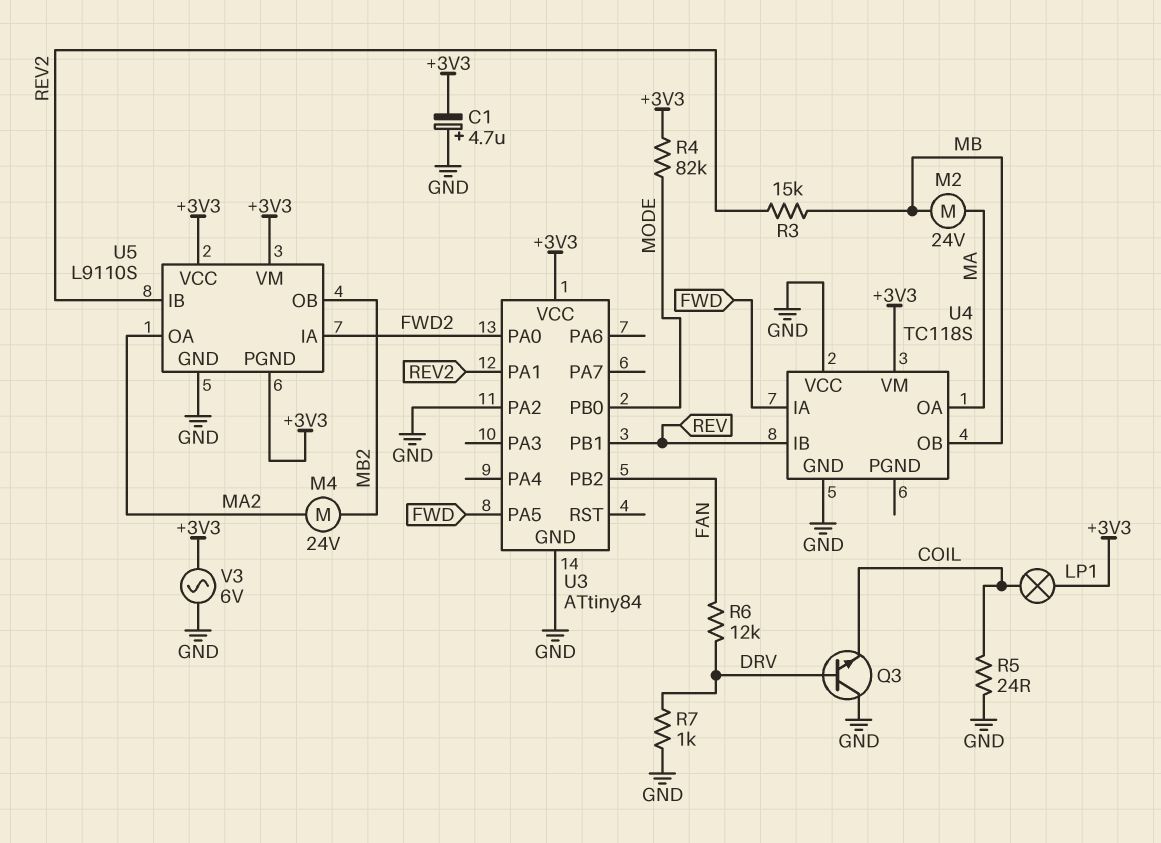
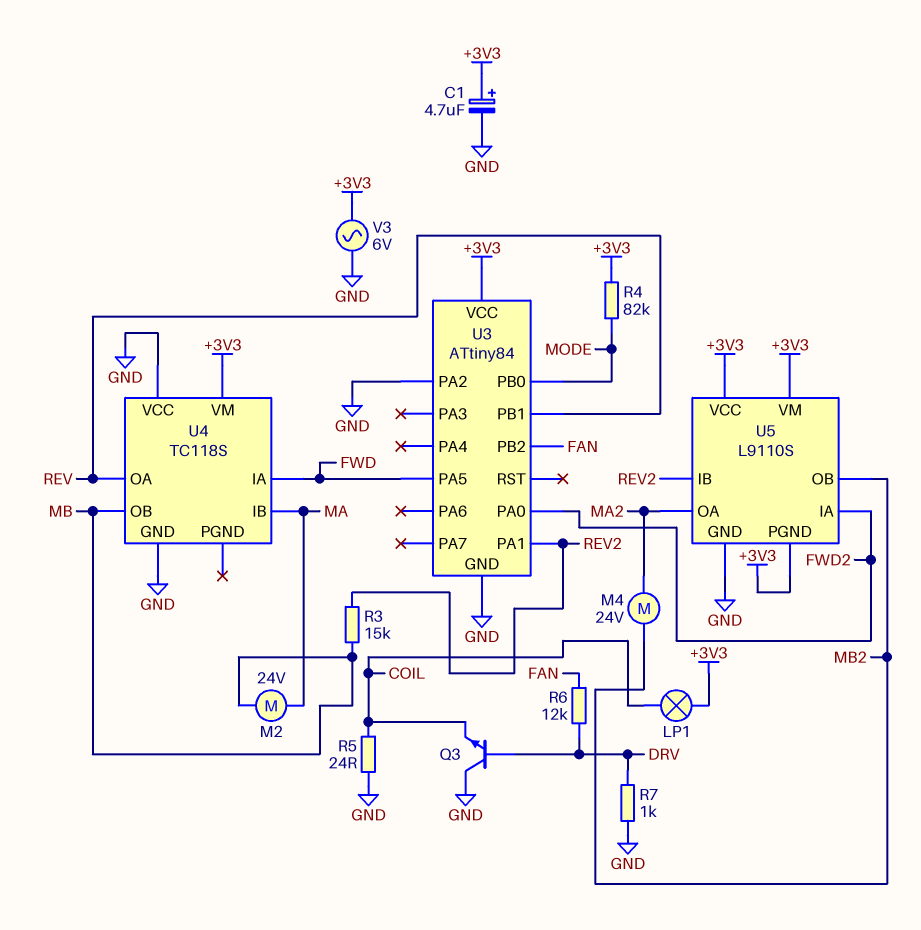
C1: 4.7uF (plus GND, minus +3V3) -> 4.7uF (plus +3V3, minus GND)
U4 pin IB: REV -> MA
U4 pin OA: MA -> REV

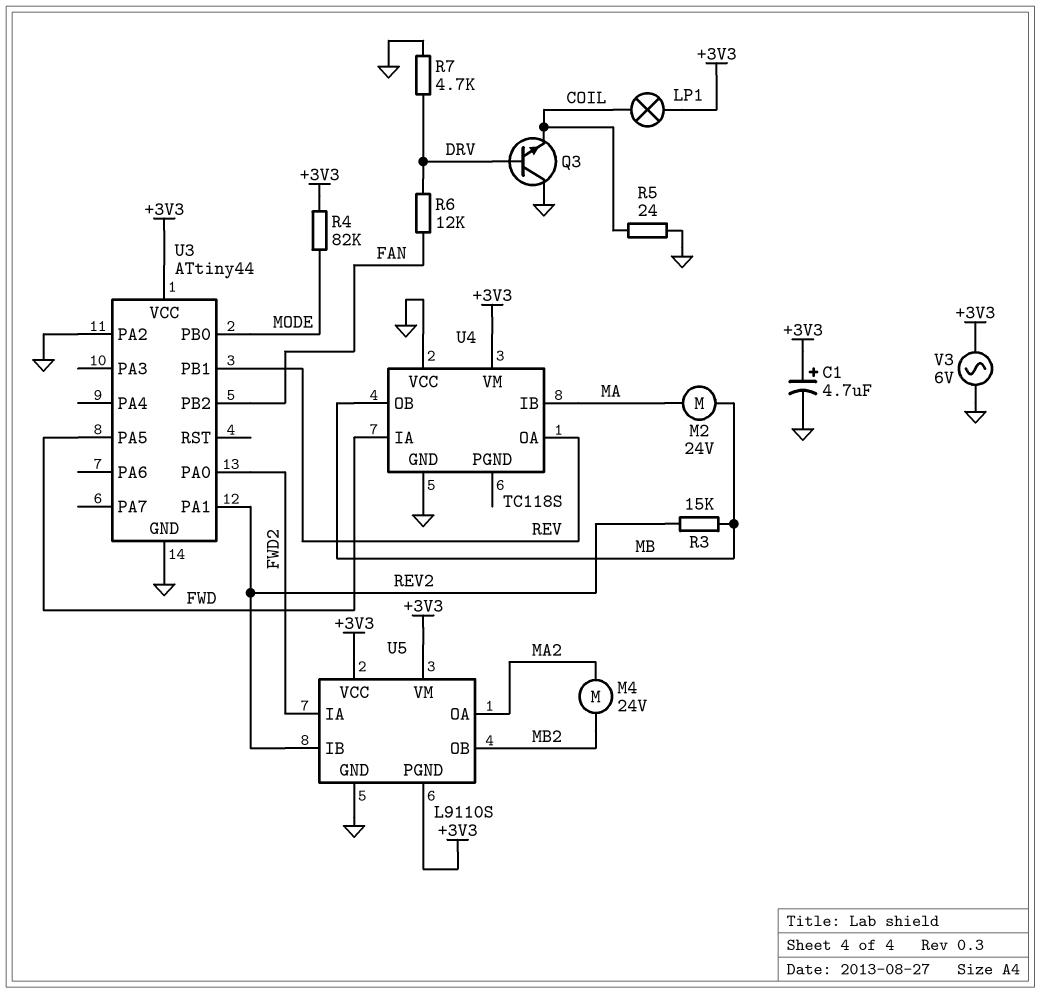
R7: 1k (DRV, GND) -> 4.7k (DRV, GND)
U3: ATtiny84 -> ATtiny44

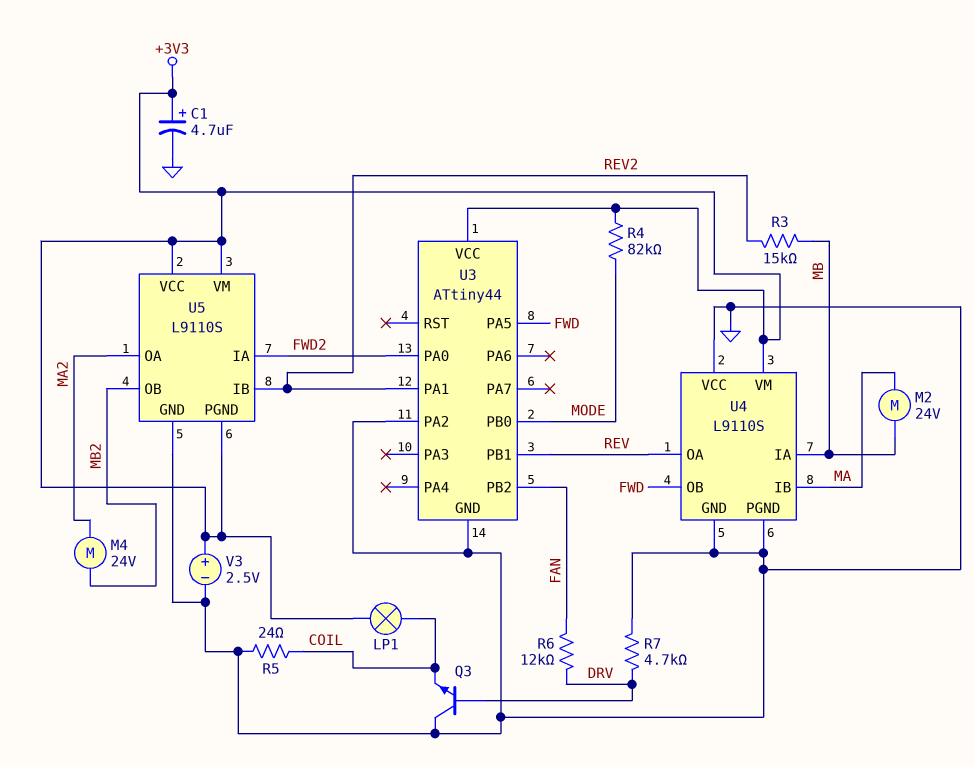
U4: TC118S -> L9110S
U4 pin IA: FWD -> MB
U4 pin OB: MB -> FWD
U4 pin PGND: none -> GND
V3: AC 6V (+3V3, GND) -> 2.5V (plus +3V3, minus GND)

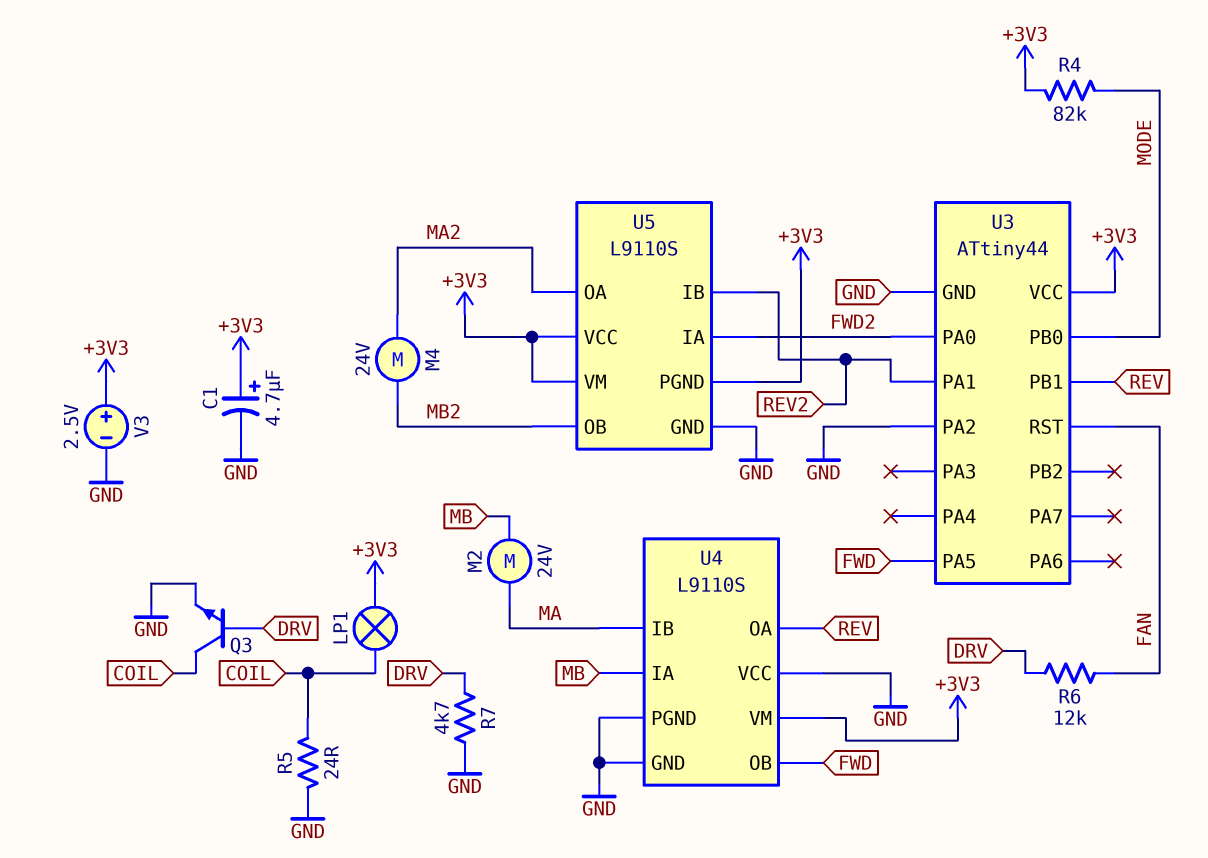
Q3: NPN (B DRV, C GND, E COIL) -> NPN (B DRV, C COIL, E GND)
R3: 15k (MB, REV2) -> none
U3 pin PB2: FAN -> none
U3 pin RST: none -> FAN

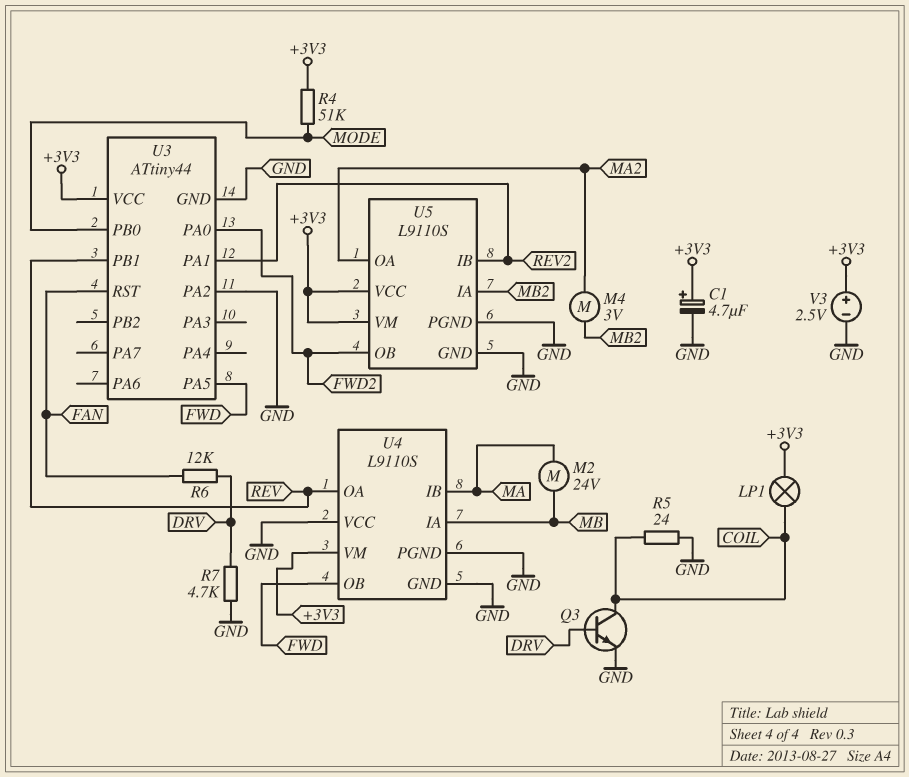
M4: motor 24V (MA2, MB2) -> motor 3V (MA2, MB2)
R4: 82k (+3V3, MODE) -> 51k (+3V3, MODE)
U5 pin IA: FWD2 -> MB2
U5 pin OB: MB2 -> FWD2
U5 pin PGND: +3V3 -> GND

